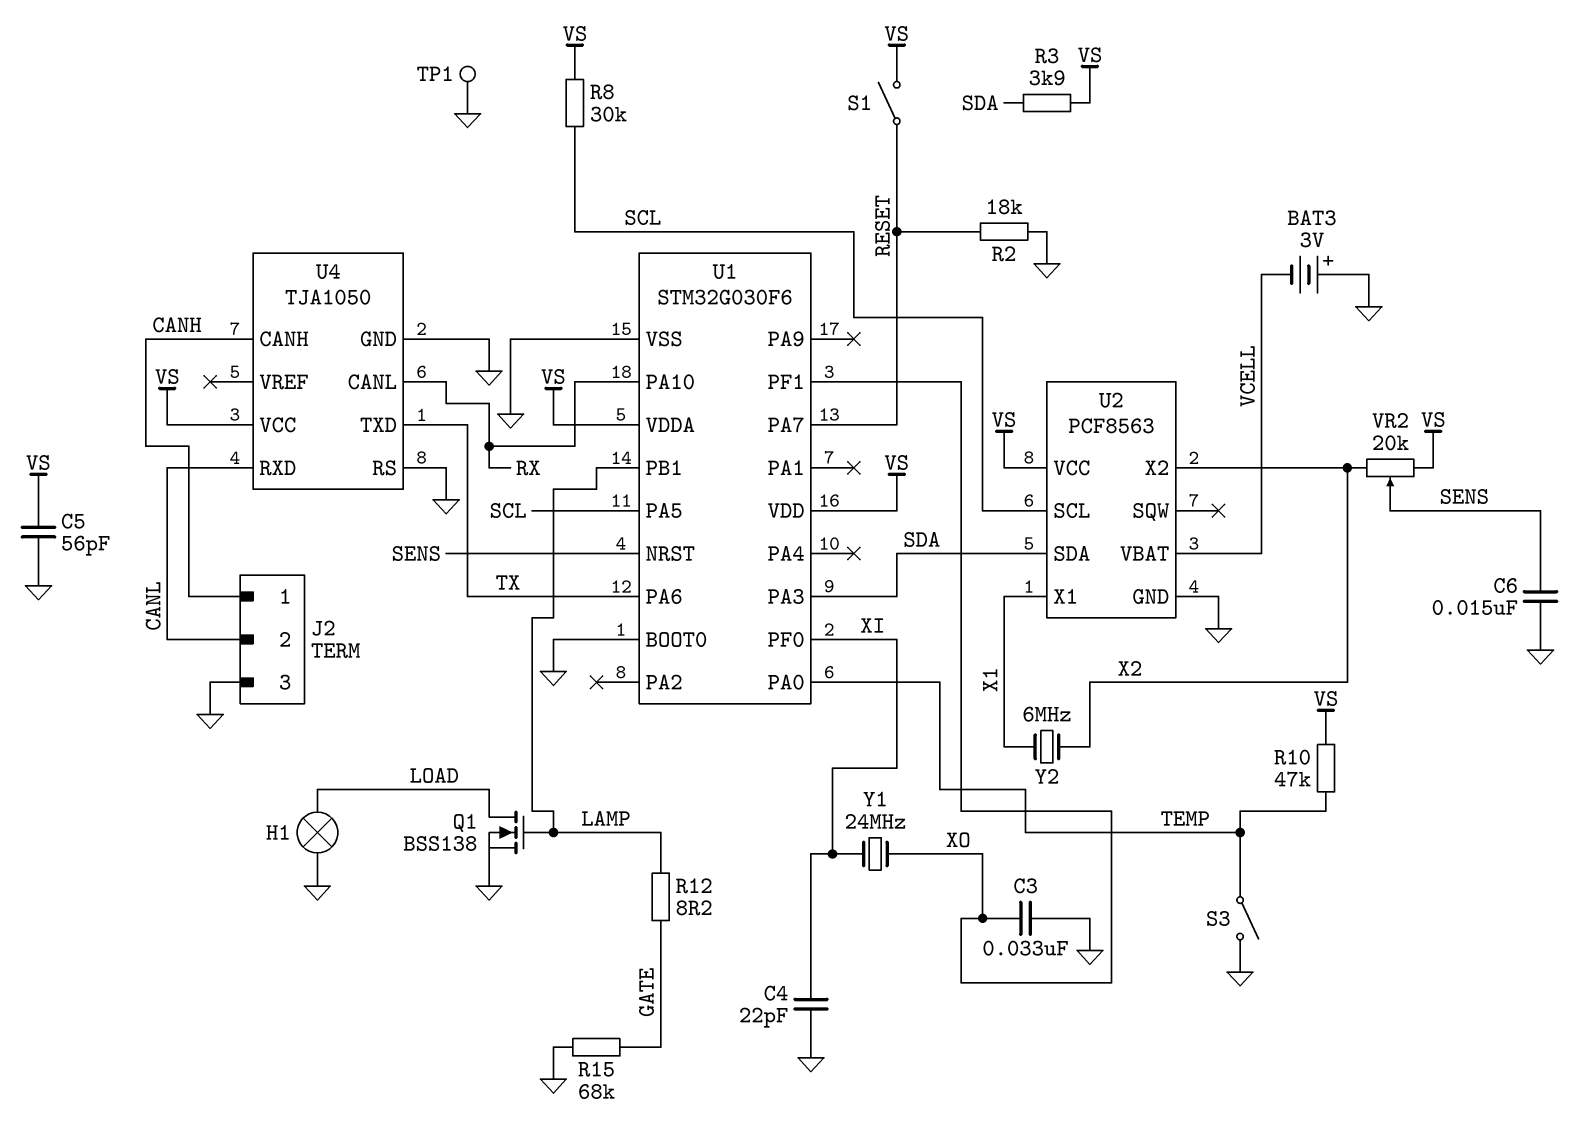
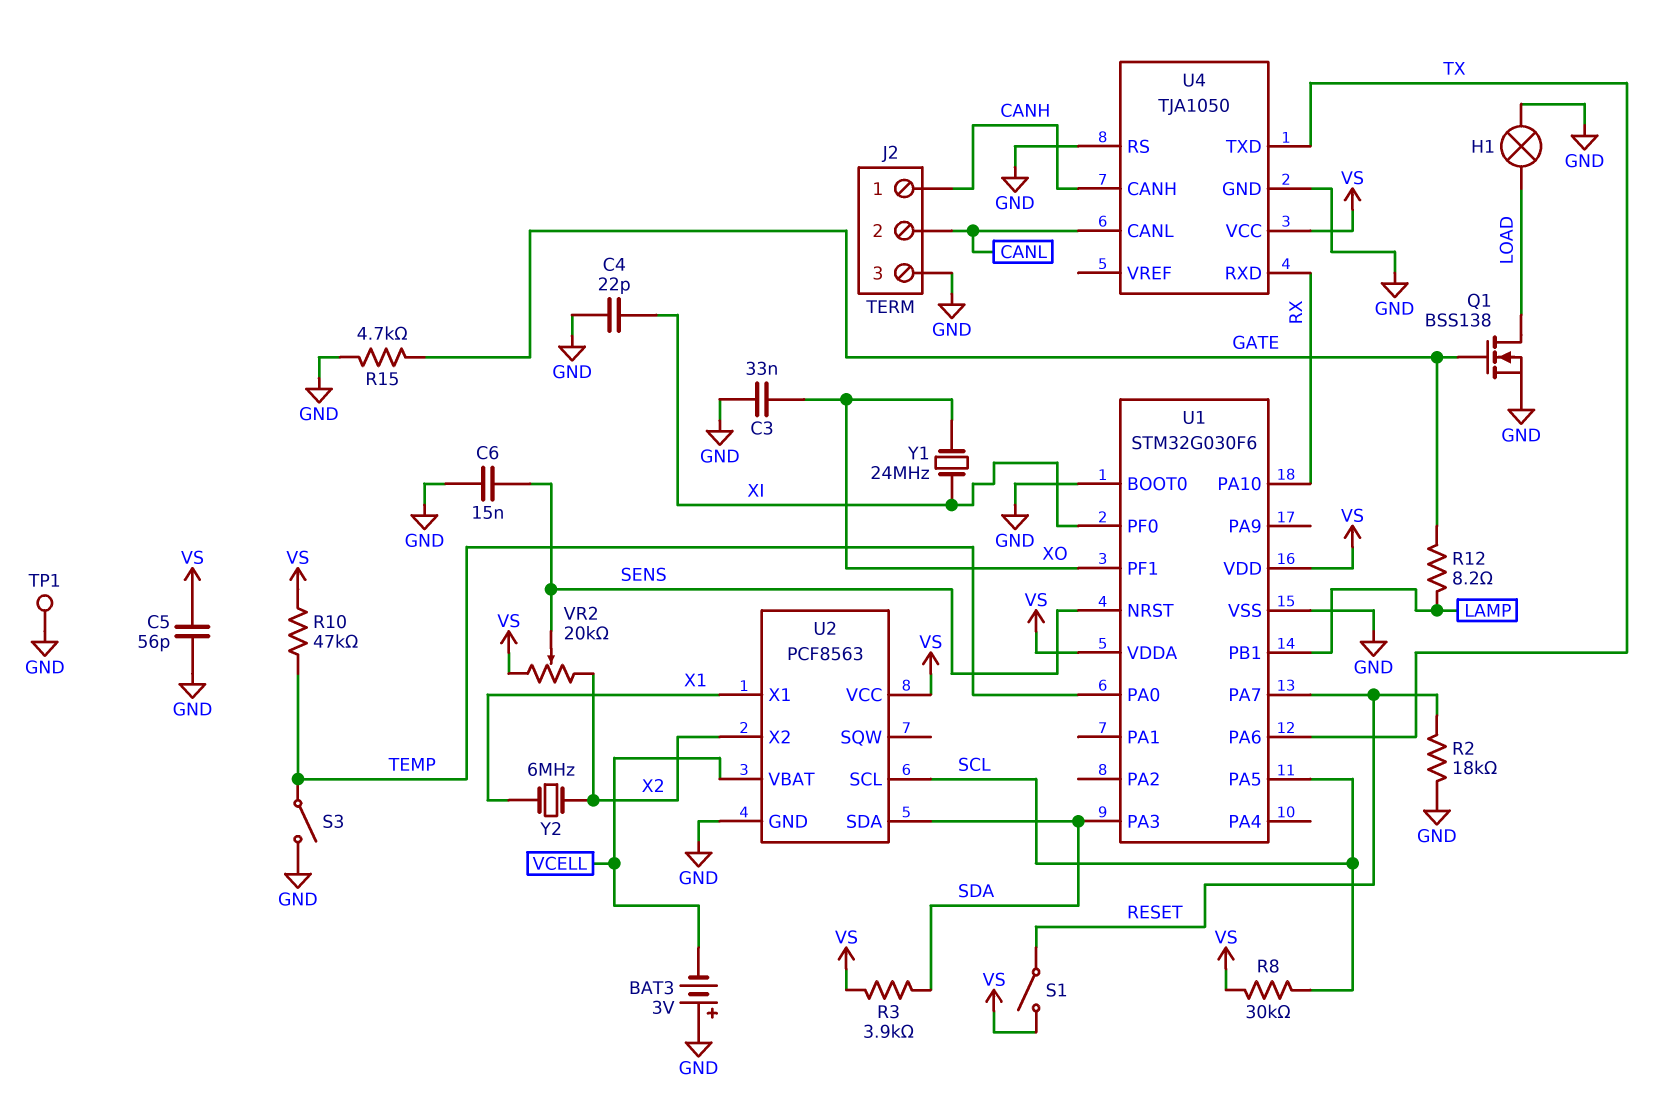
Q1: NMOS BSS138 (G LAMP, D LOAD, S GND) -> NMOS BSS138 (G GATE, D LOAD, S GND)
R15: 68k (GATE, GND) -> 4.7k (GATE, GND)
U4 pin CANL: RX -> CANL
U4 pin RXD: CANL -> RX

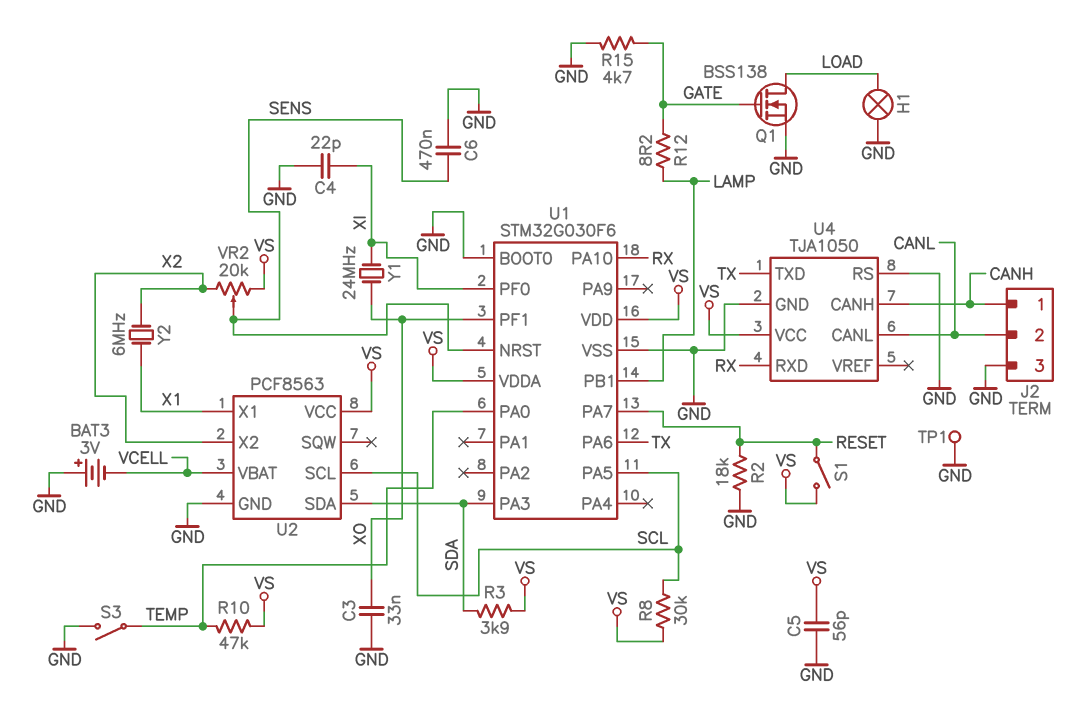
C6: 15nF (GND, SENS) -> 470nF (GND, SENS)

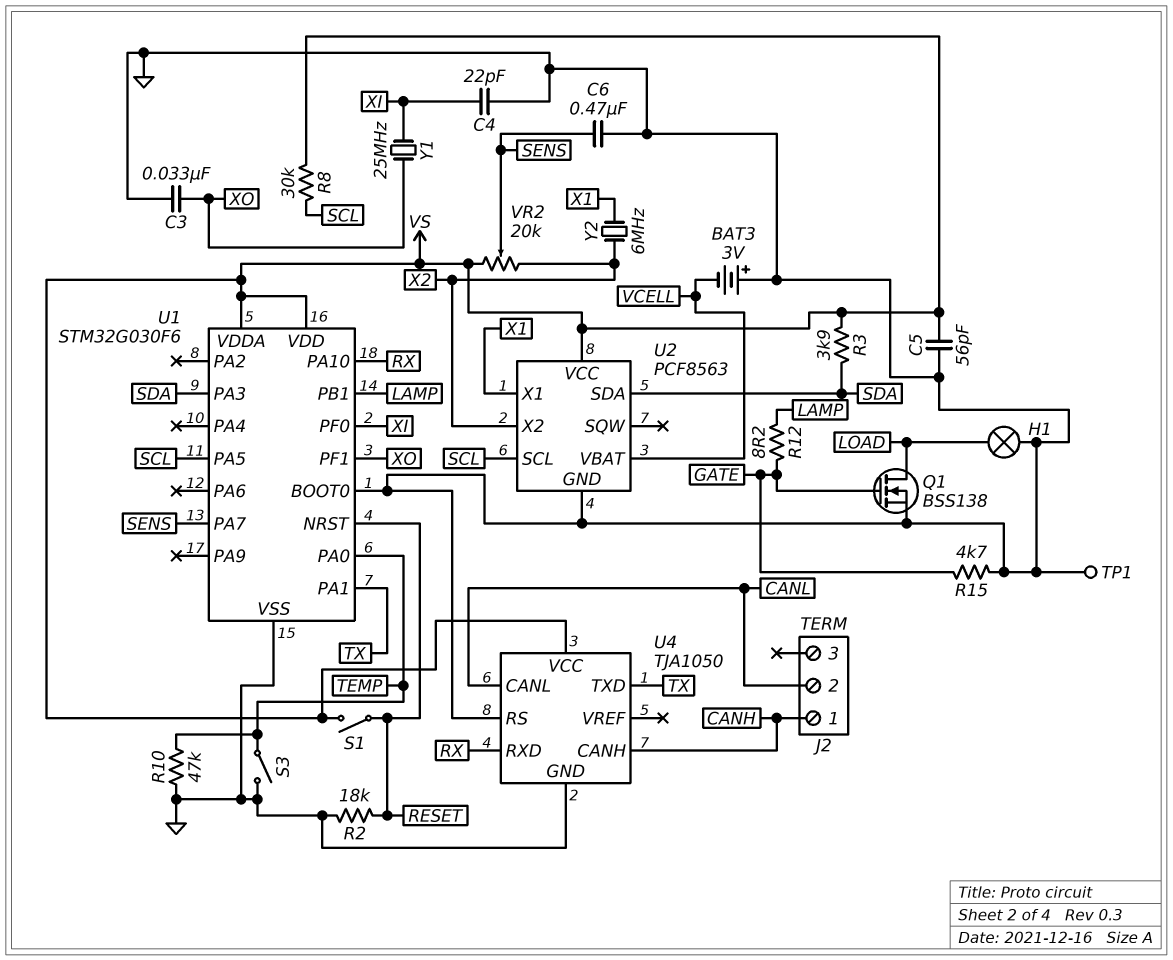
J2 pin 3: GND -> none
R10: 47k (TEMP, VS) -> 47k (GND, TEMP)
U1 pin NRST: SENS -> RESET
U1 pin PA1: none -> TX
U1 pin PA6: TX -> none
U1 pin PA7: RESET -> SENS
Y1: 24MHz (XI, XO) -> 25MHz (XI, XO)

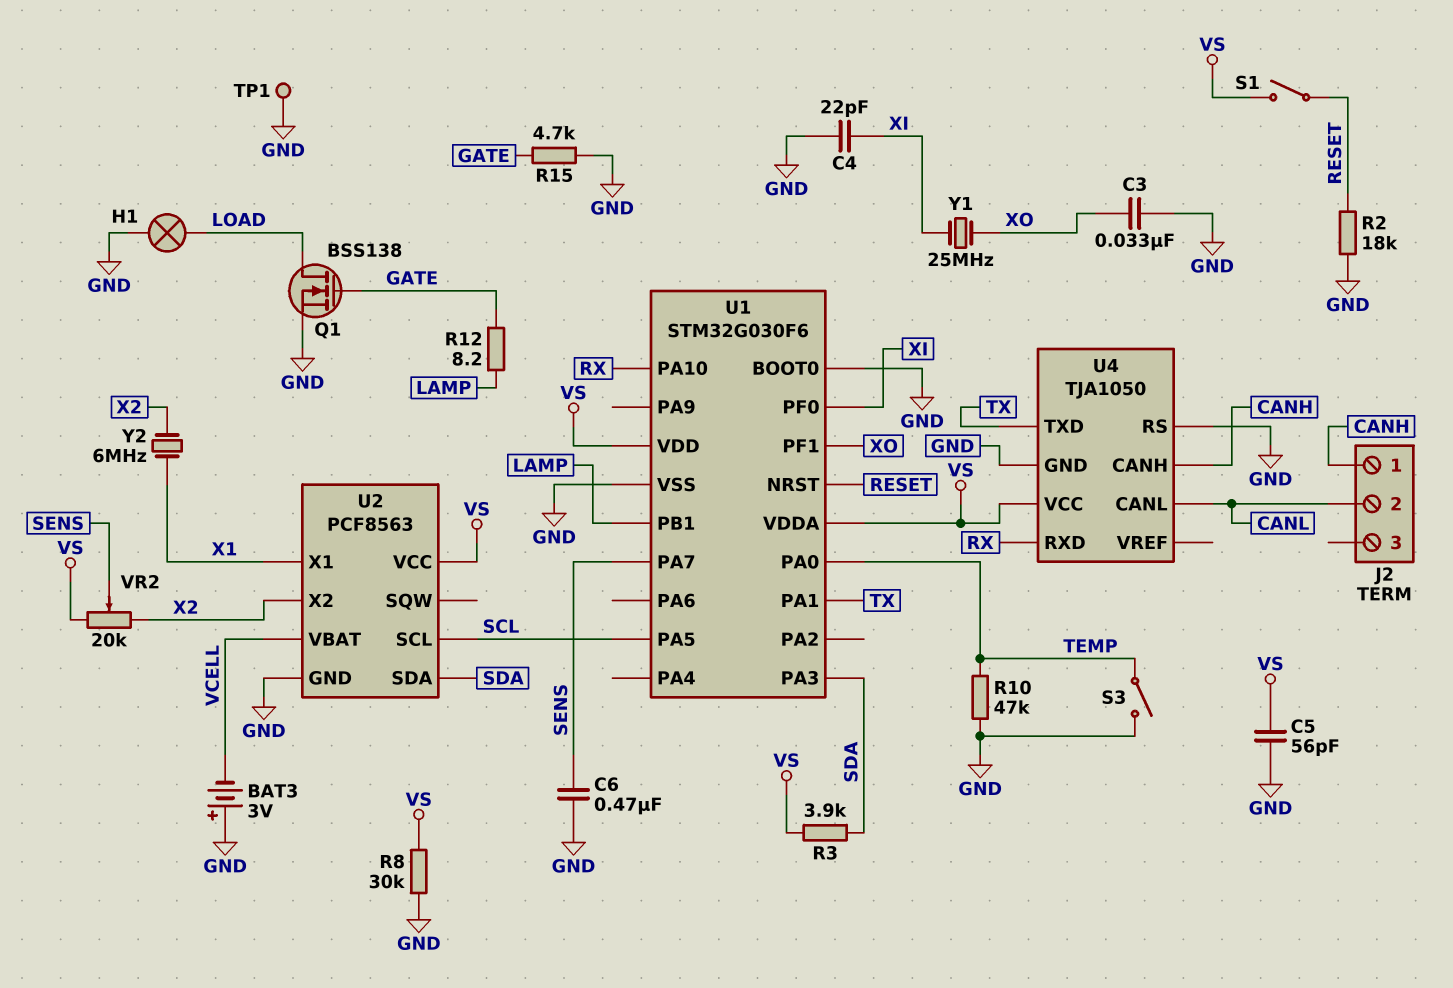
R8: 30k (SCL, VS) -> 30k (GND, VS)

